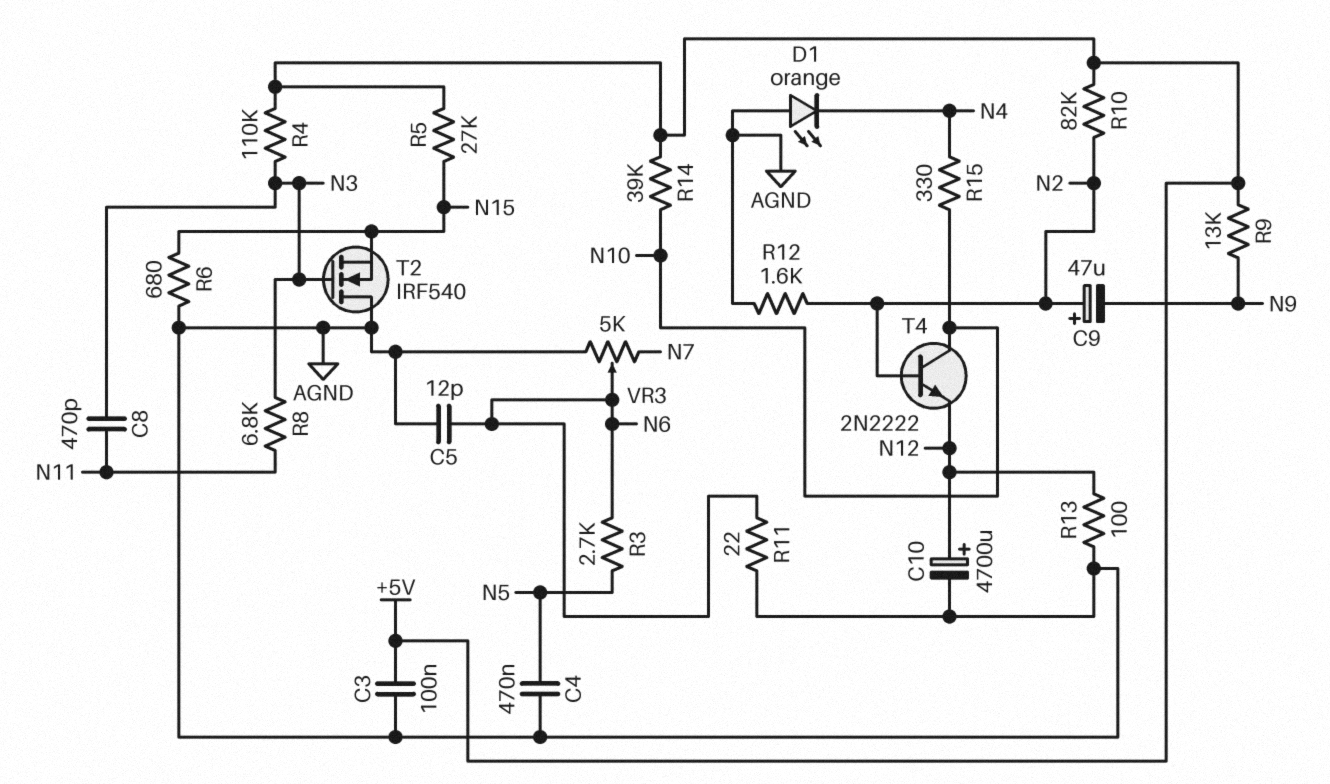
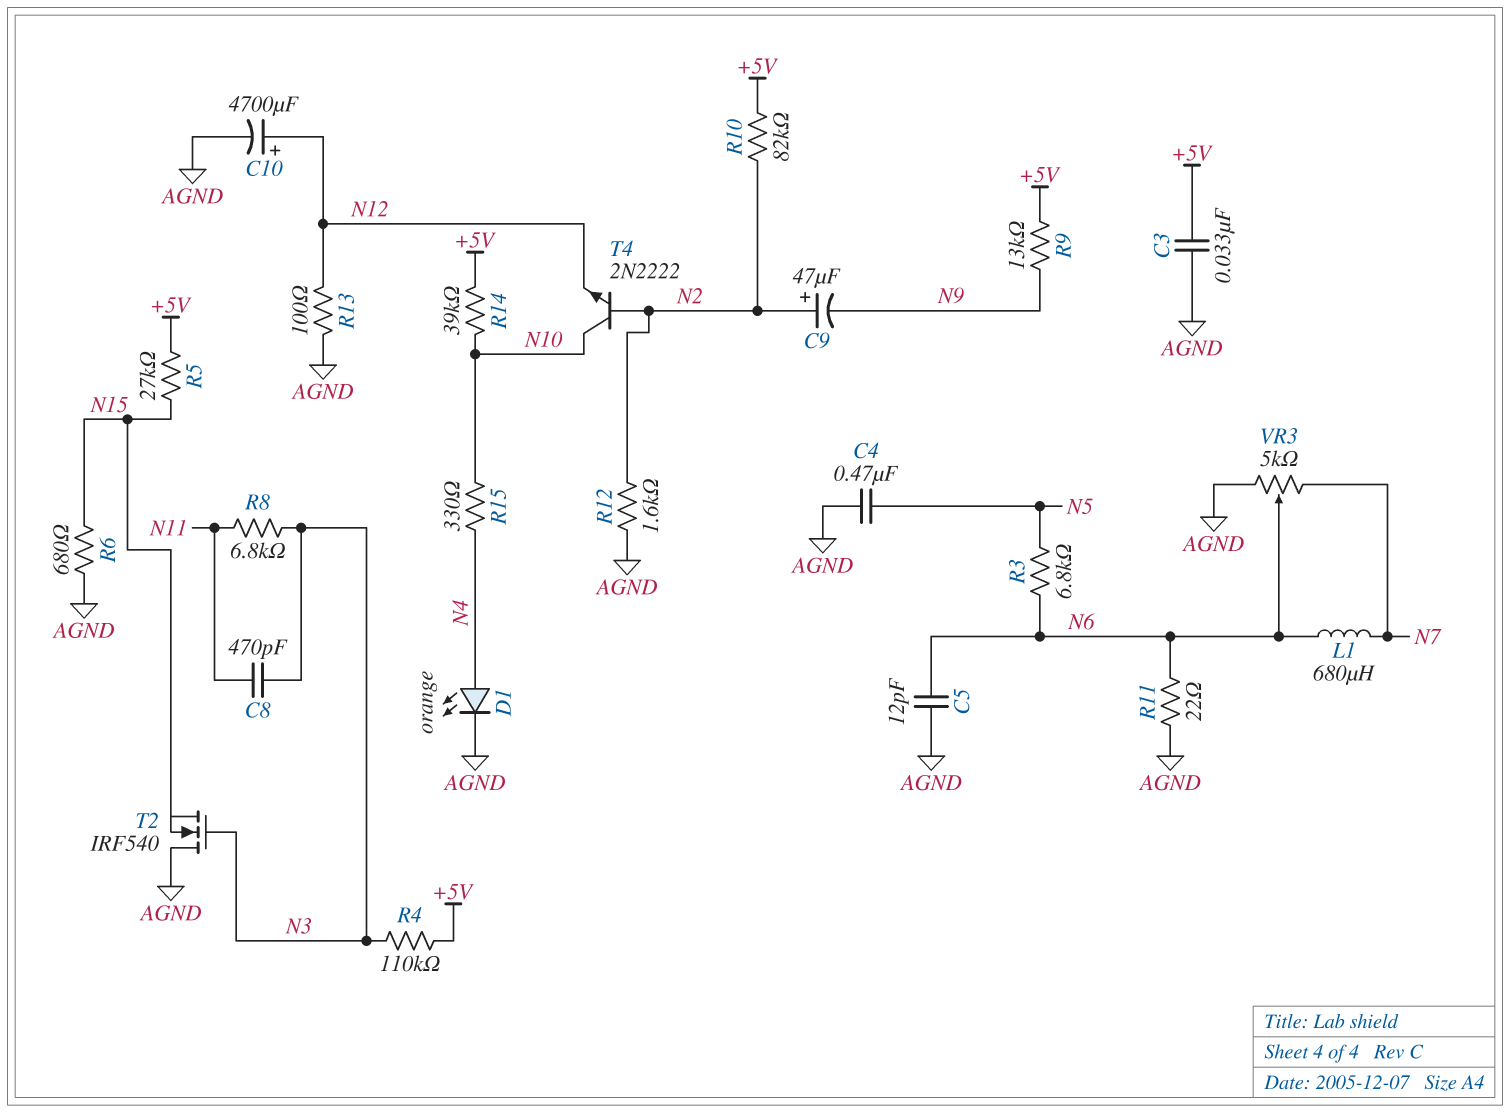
C3: 100nF (+5V, AGND) -> 33nF (+5V, AGND)
D1: LED orange (A AGND, K N4) -> LED orange (A N4, K AGND)
L1: none -> 680uH (N6, N7)
R3: 2.7k (N5, N6) -> 6.8k (N5, N6)

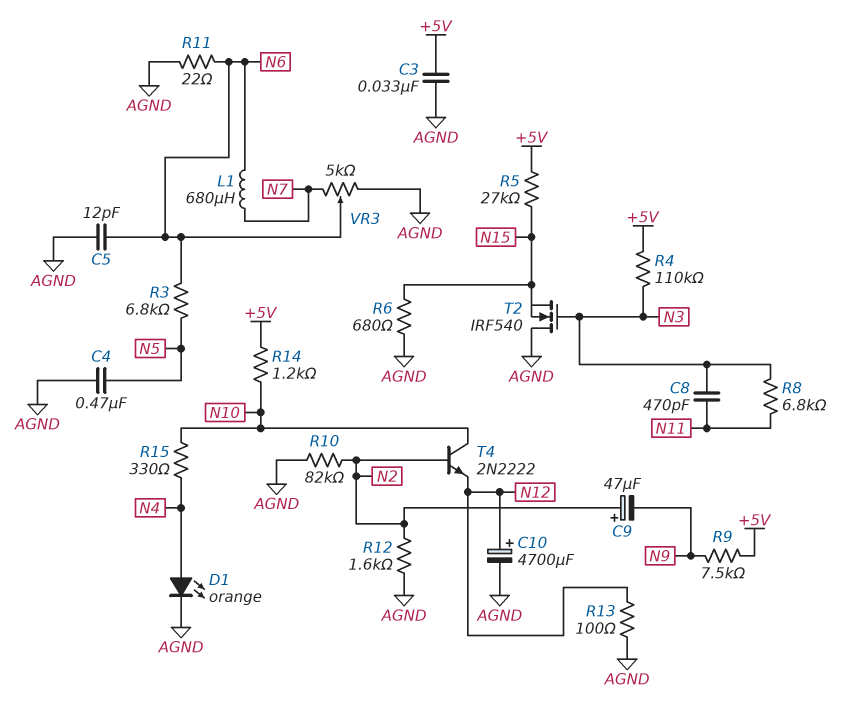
R9: 13k (+5V, N9) -> 7.5k (+5V, N9)
R10: 82k (+5V, N2) -> 82k (AGND, N2)
R14: 39k (+5V, N10) -> 1.2k (+5V, N10)

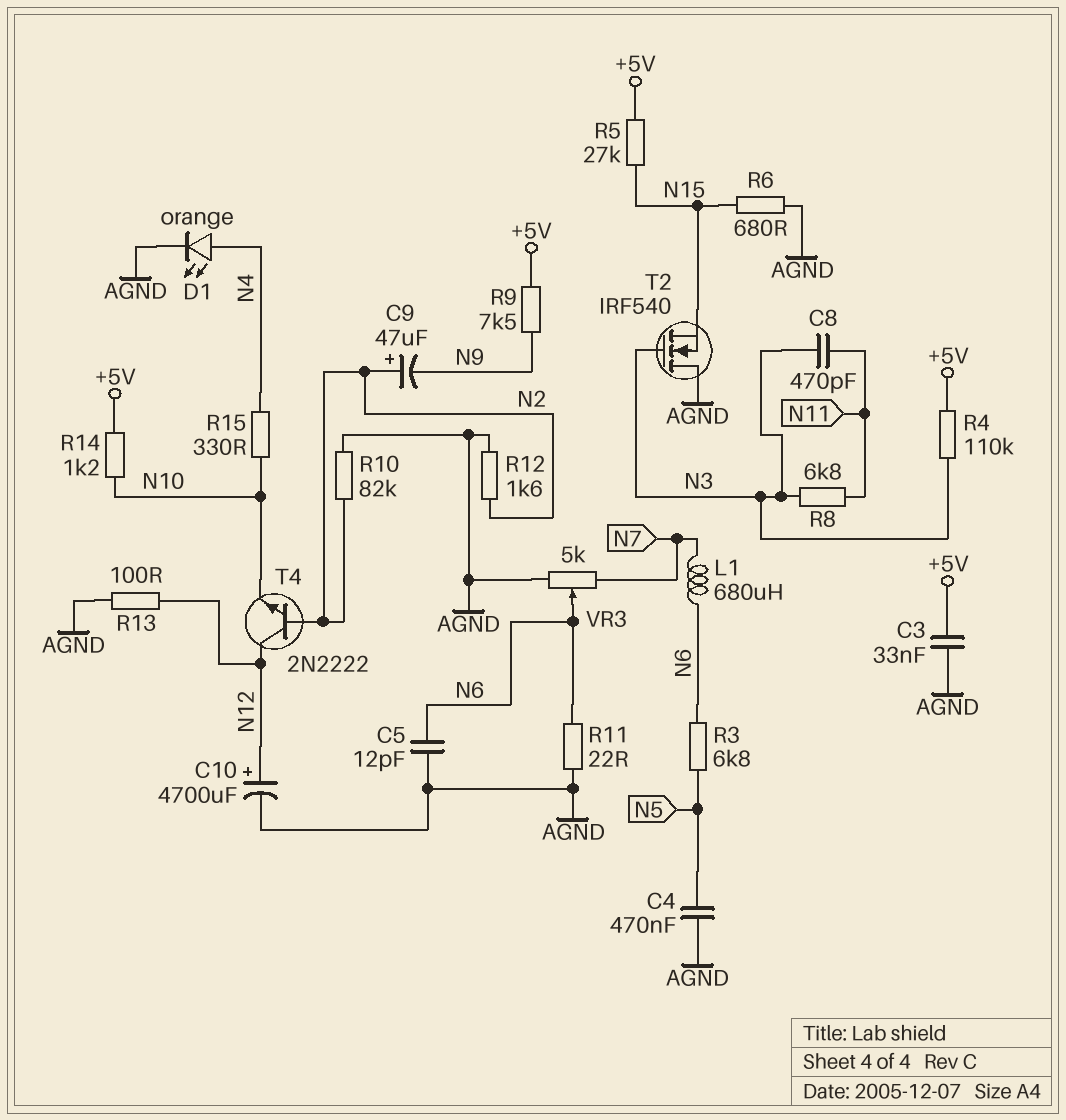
T4: NPN 2N2222 (B N2, C N10, E N12) -> NPN 2N2222 (B N2, C N12, E N10)

